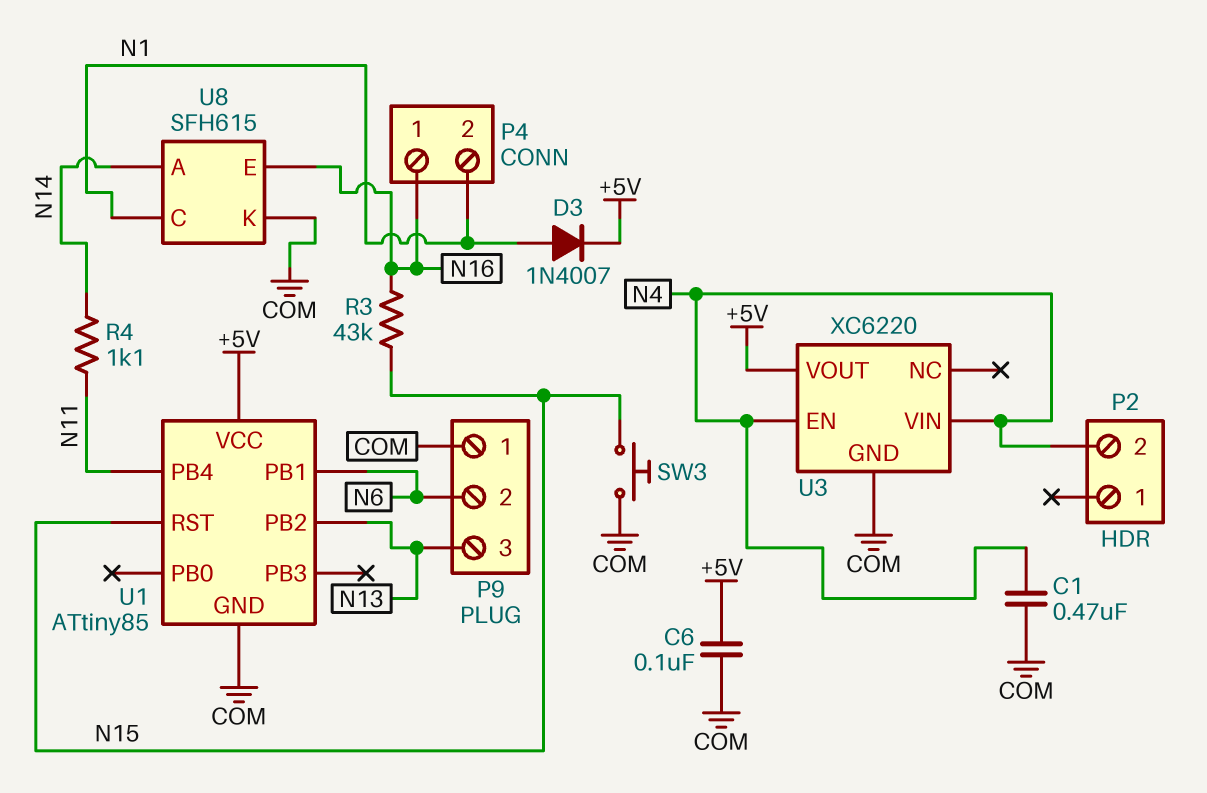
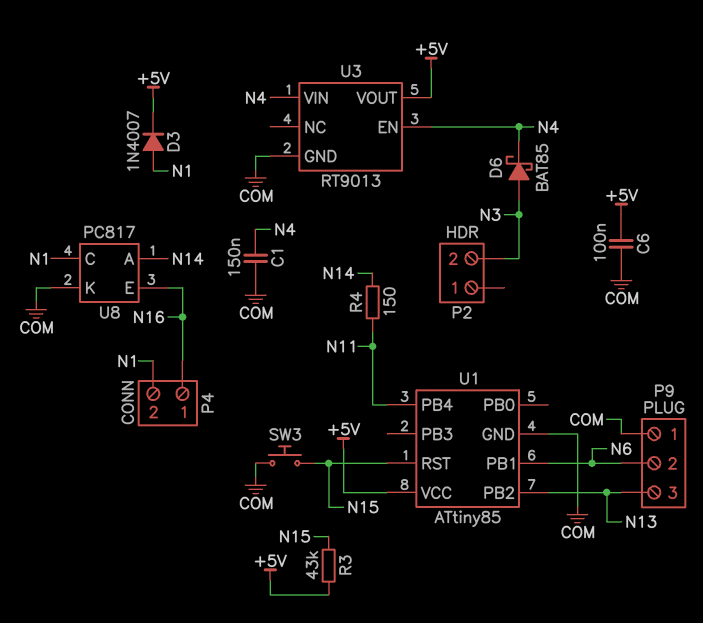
C1: 470nF (COM, N4) -> 150nF (COM, N4)
D6: none -> schottky BAT85 (A N3, K N4)
P2 pin 2: N4 -> N3
R3: 43k (N15, N16) -> 43k (+5V, N15)
R4: 1.1k (N11, N14) -> 150 (N11, N14)
U3: XC6220 -> RT9013
U8: SFH615 -> PC817

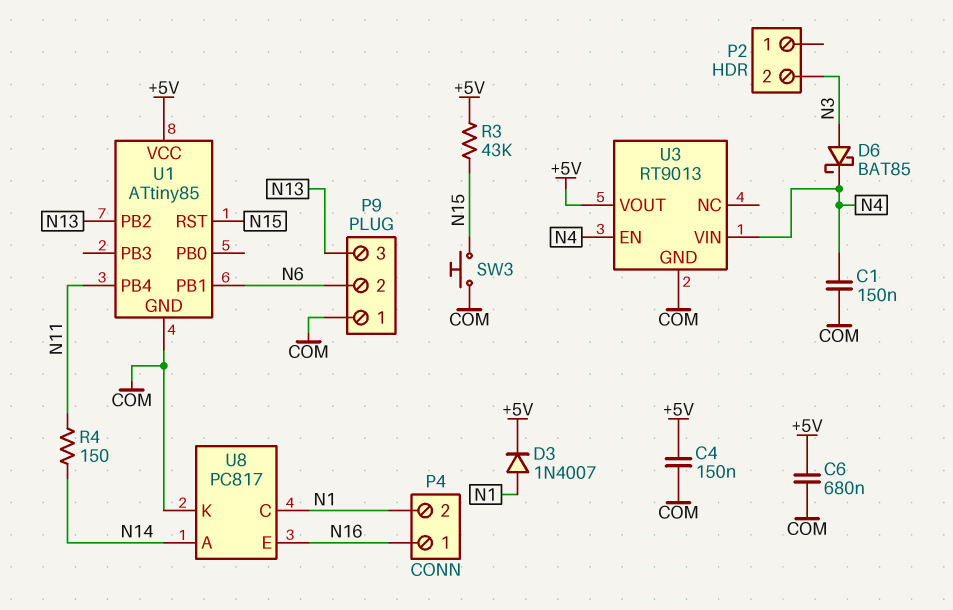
C4: none -> 150nF (+5V, COM)
C6: 100nF (+5V, COM) -> 680nF (+5V, COM)

